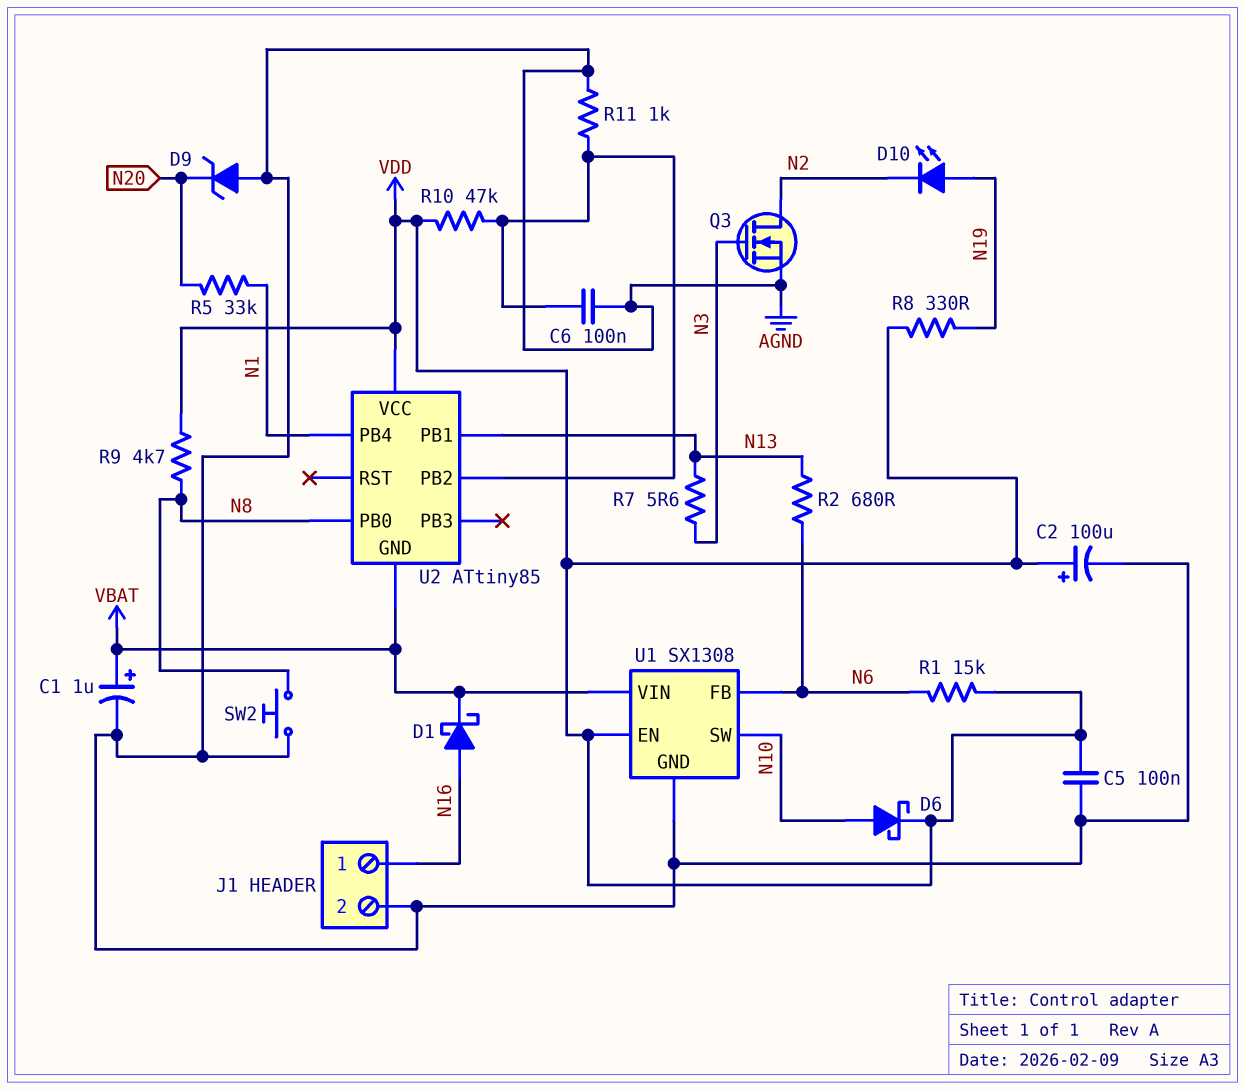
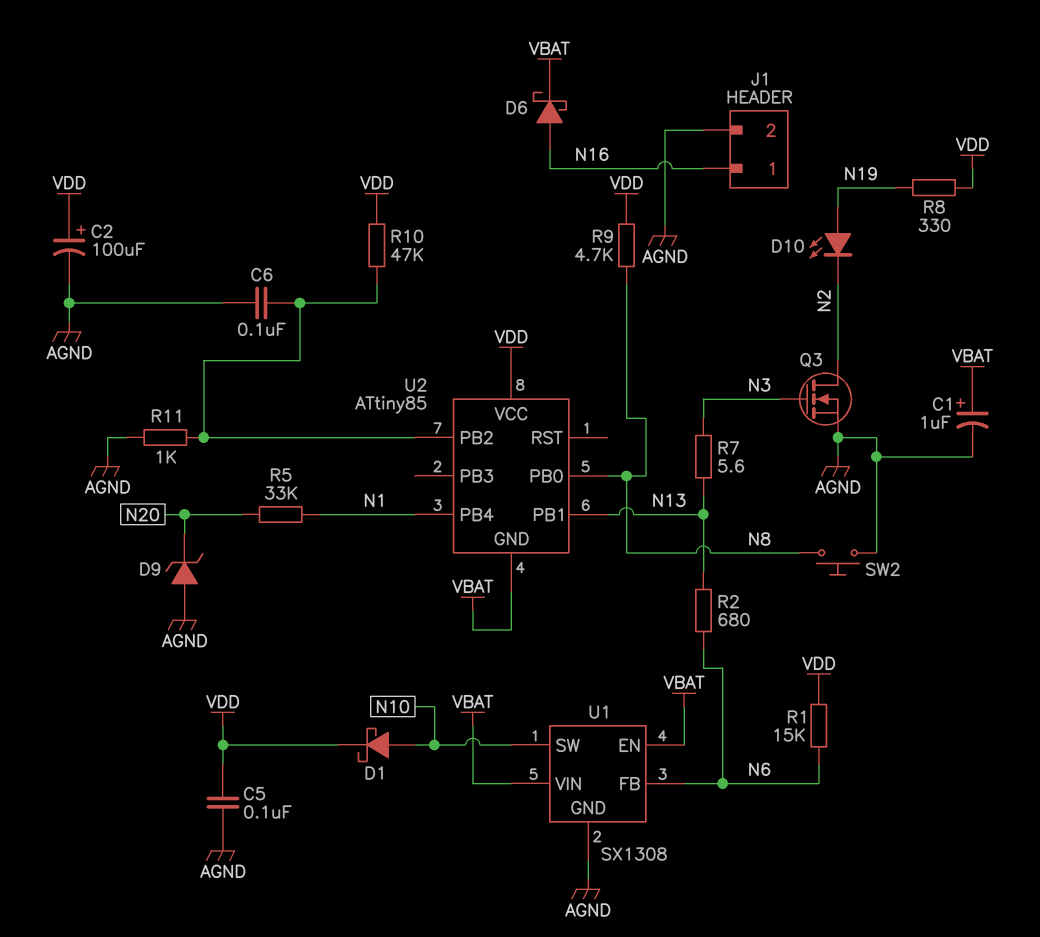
D1: schottky (A N16, K VBAT) -> schottky (A N10, K VDD)
D6: schottky (A N10, K VDD) -> schottky (A N16, K VBAT)
U1 pin EN: VDD -> VBAT

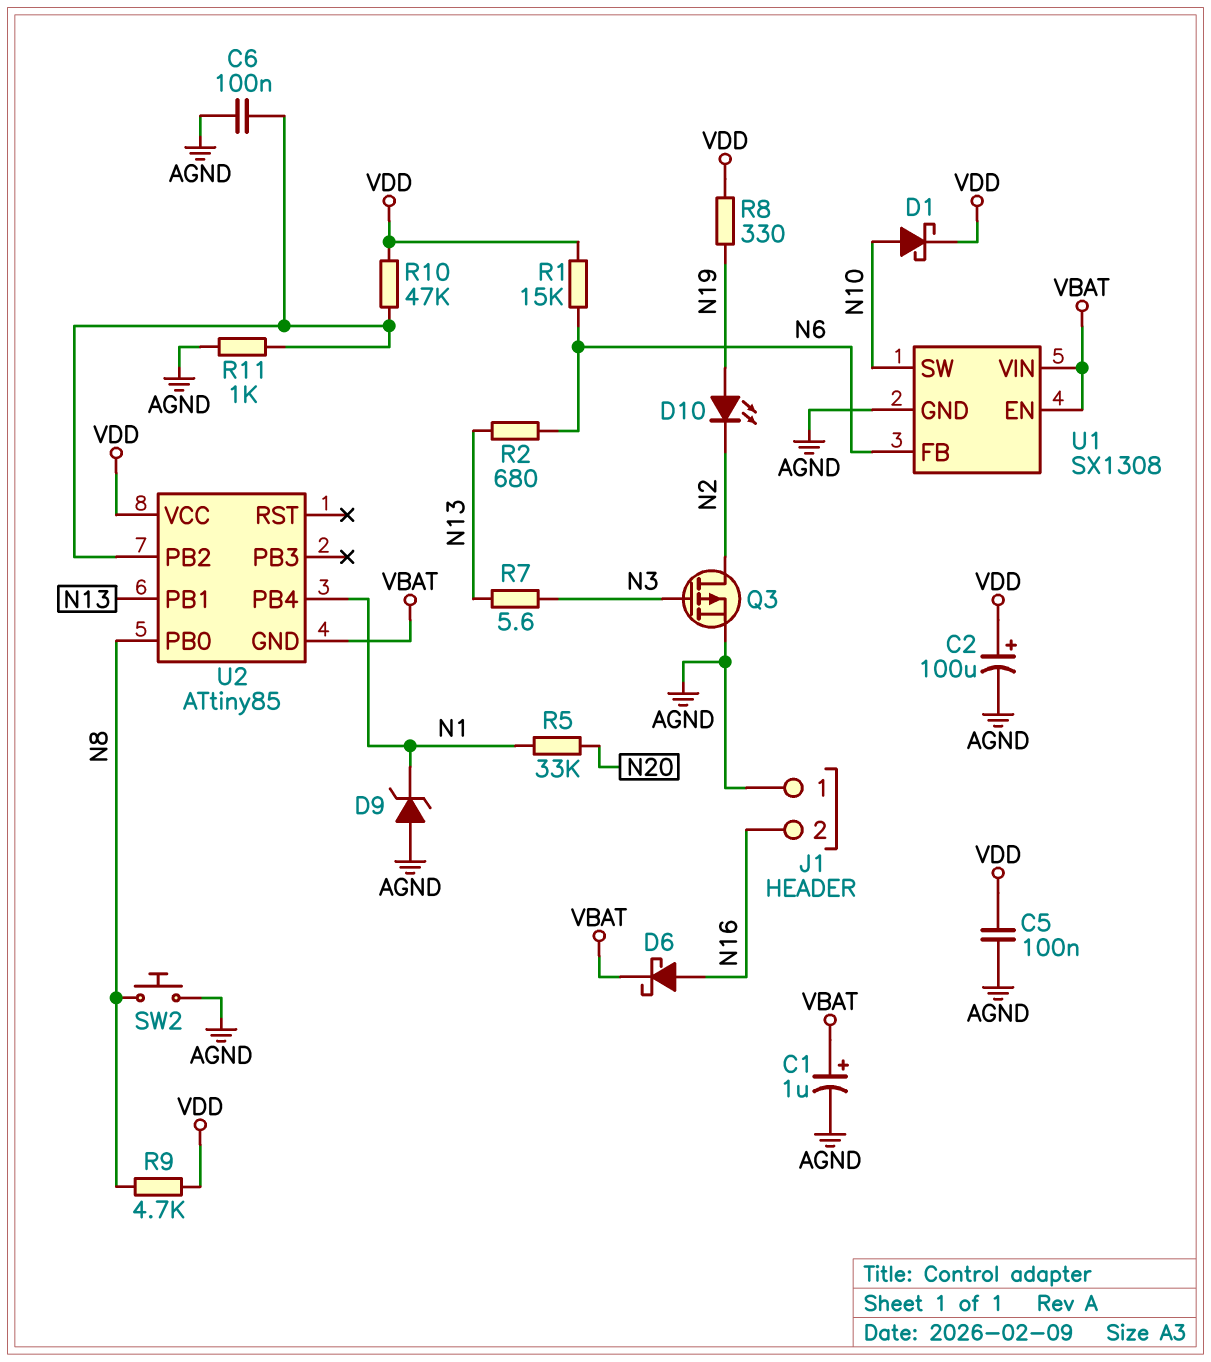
D9: zener (A AGND, K N20) -> zener (A AGND, K N1)
J1 pin 1: N16 -> AGND
J1 pin 2: AGND -> N16
Q3: NMOS (G N3, D N2, S AGND) -> PMOS (G N3, D N2, S AGND)

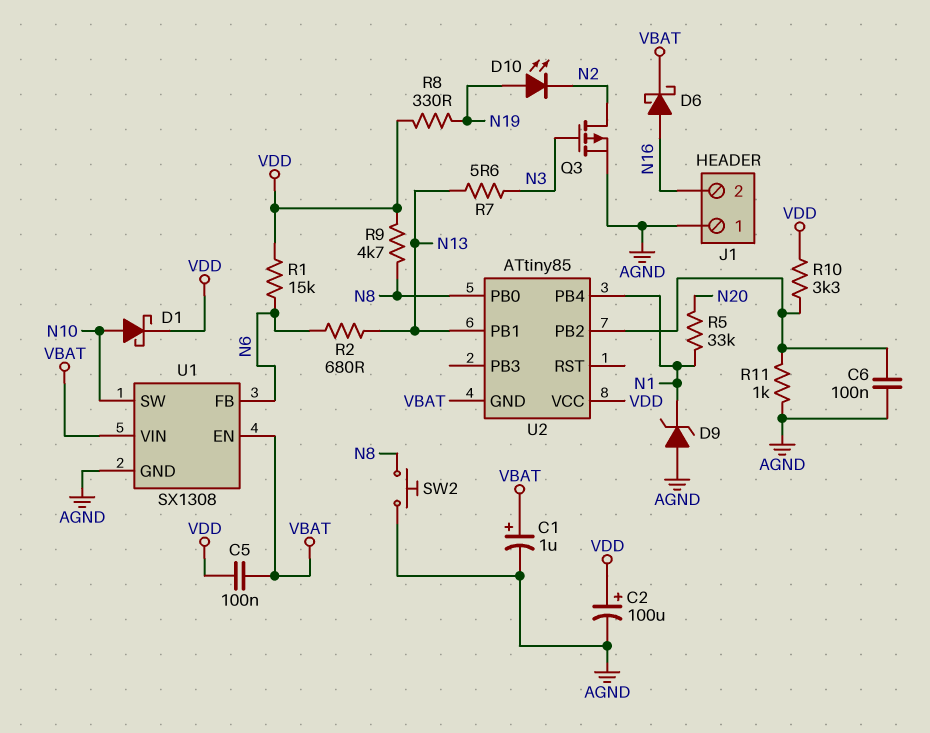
C5: 100nF (AGND, VDD) -> 100nF (VBAT, VDD)
R10: 47k (U2/PB2, VDD) -> 3.3k (U2/PB2, VDD)

